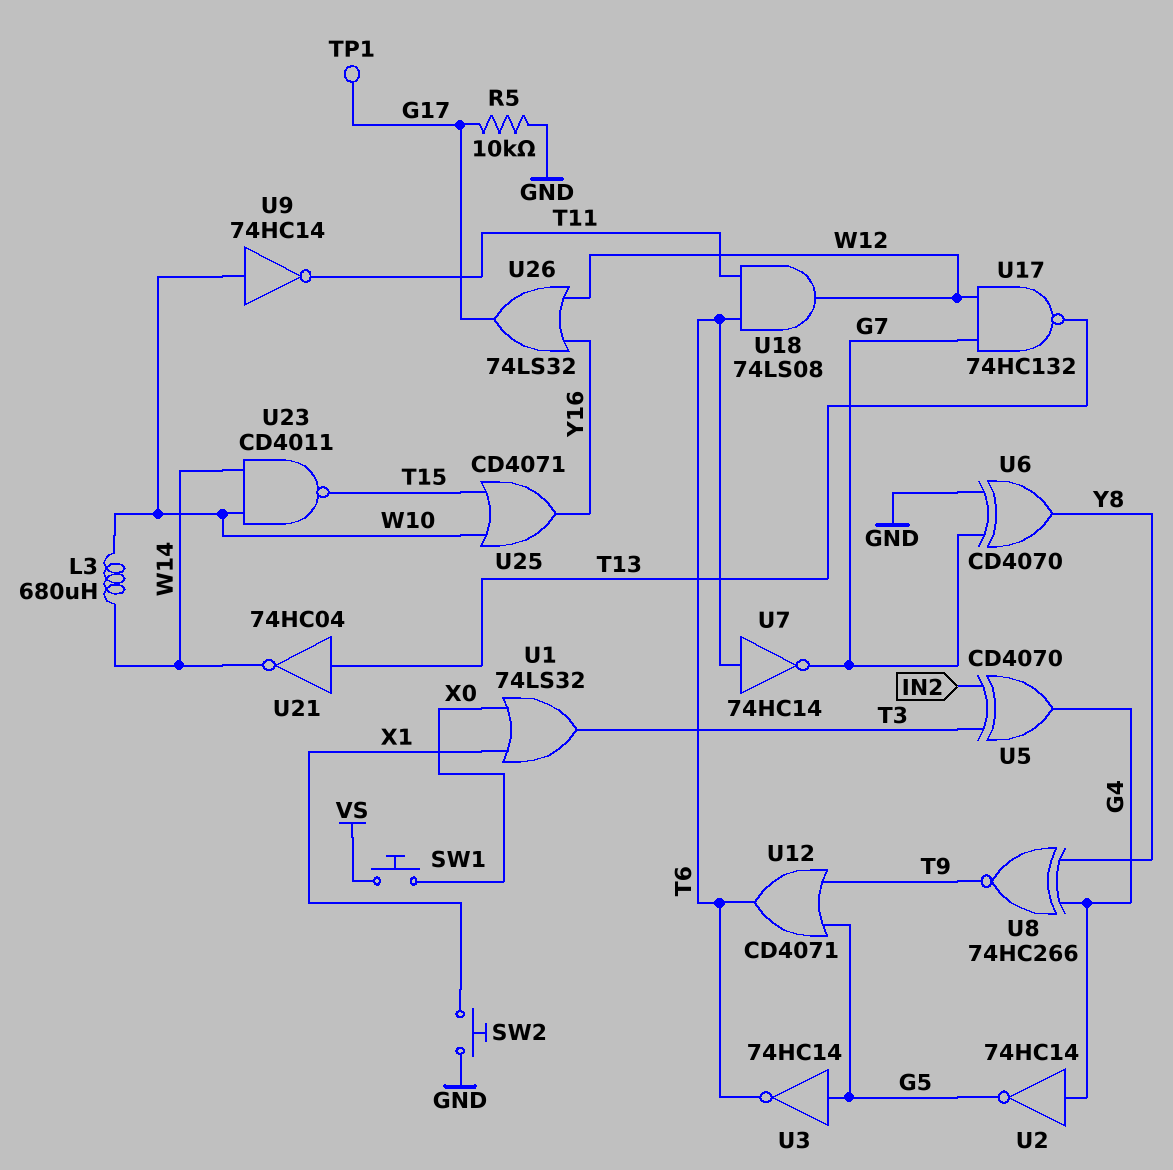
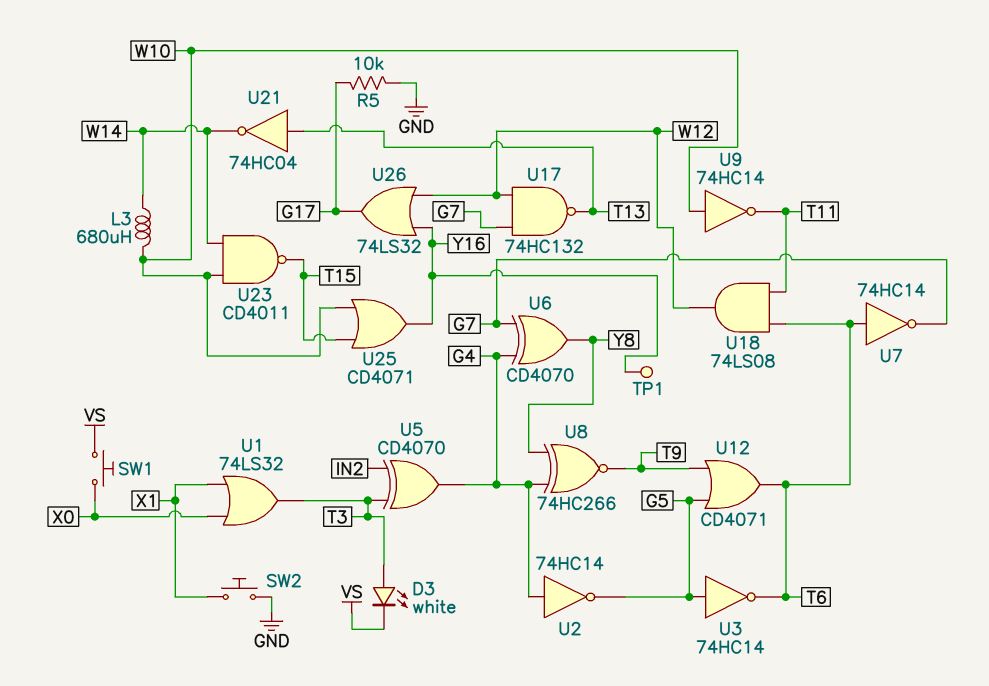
D3: none -> LED white (A T3, K VS)
TP1: test point (G17) -> test point (Y16)
U6: XOR CD4070 (in G7, in GND, out Y8) -> XOR CD4070 (in G4, in G7, out Y8)

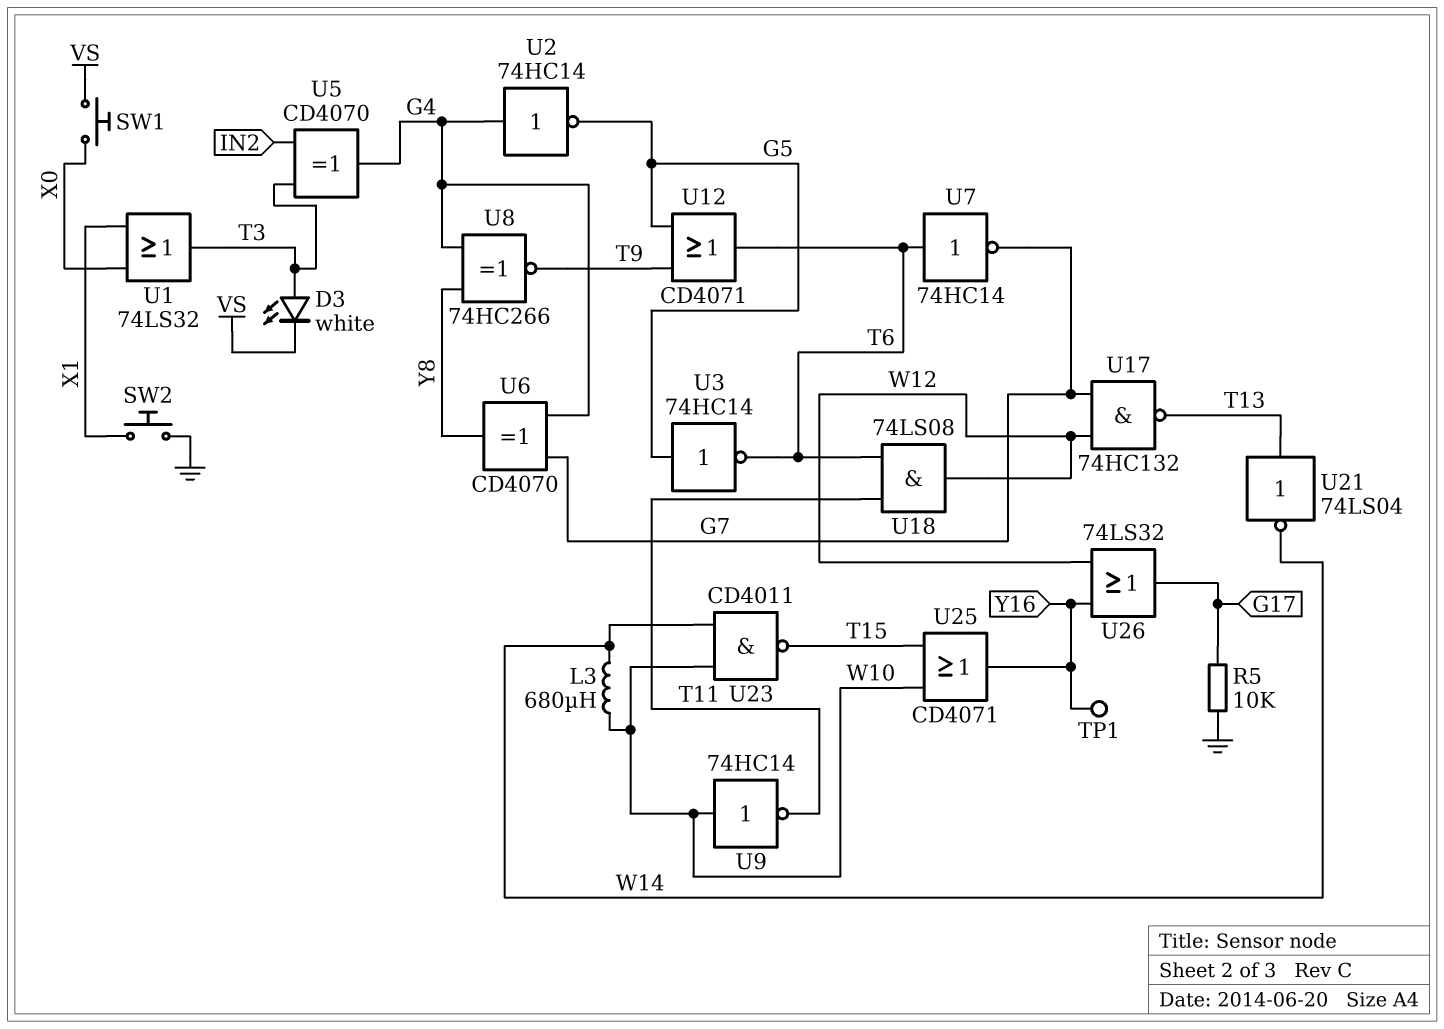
U21: NOT 74HC04 (in T13, out W14) -> NOT 74LS04 (in T13, out W14)

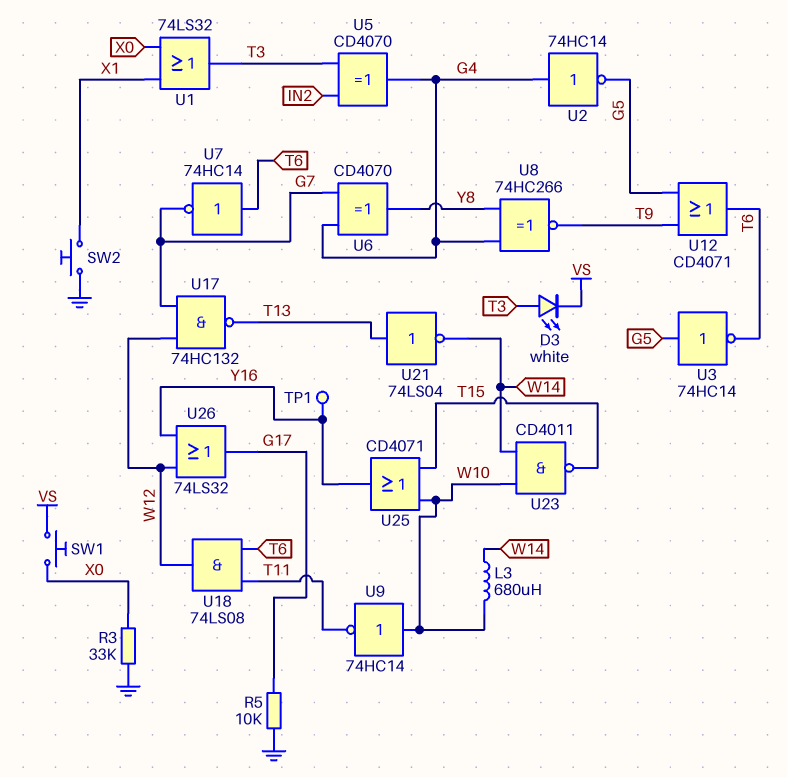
R3: none -> 33k (GND, X0)

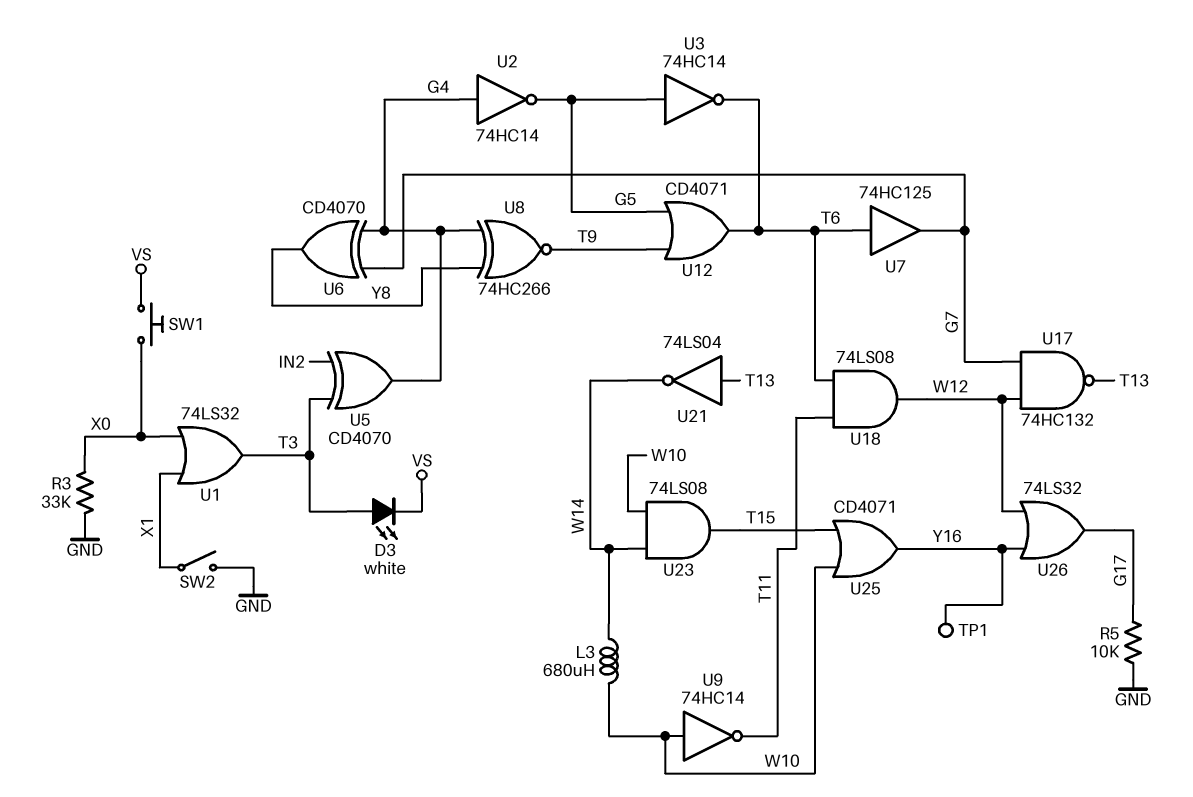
SW2: button (GND, X1) -> switch (GND, X1)
U7: NOT 74HC14 (in T6, out G7) -> buffer 74HC125 (in T6, out G7)
U23: NAND CD4011 (in W10, in W14, out T15) -> AND 74LS08 (in W10, in W14, out T15)

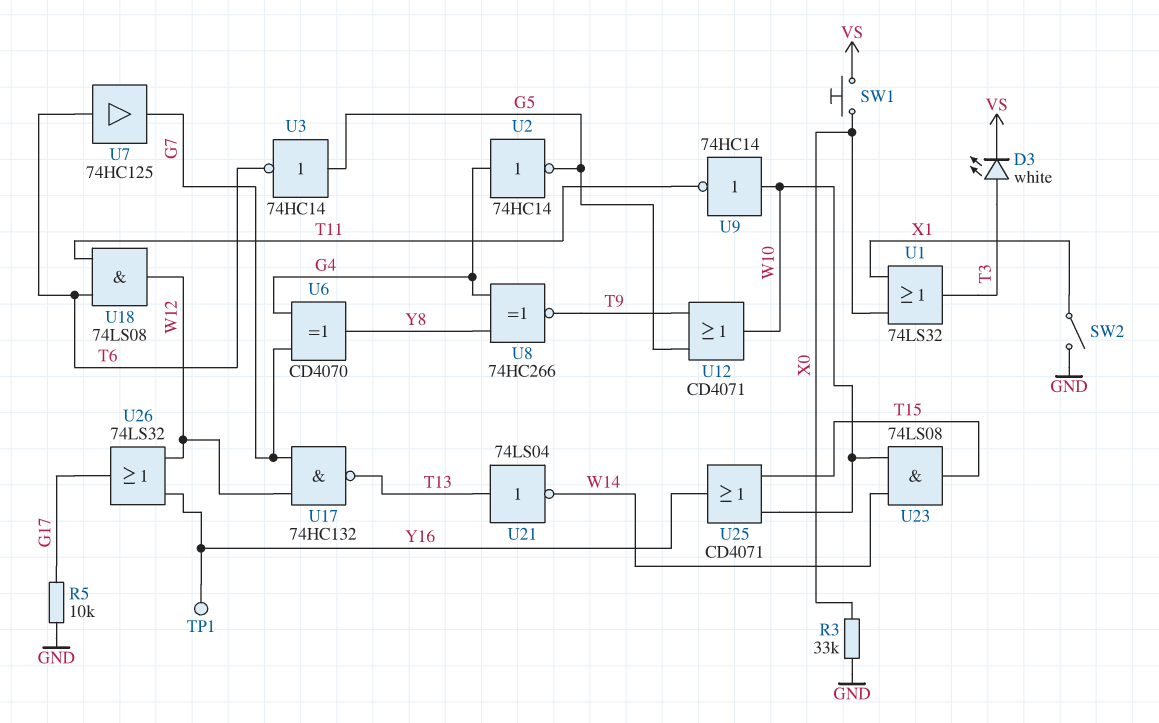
L3: 680uH (W10, W14) -> none
U5: XOR CD4070 (in IN2, in T3, out G4) -> none
U12: OR CD4071 (in G5, in T9, out T6) -> OR CD4071 (in G5, in T9, out W10)

